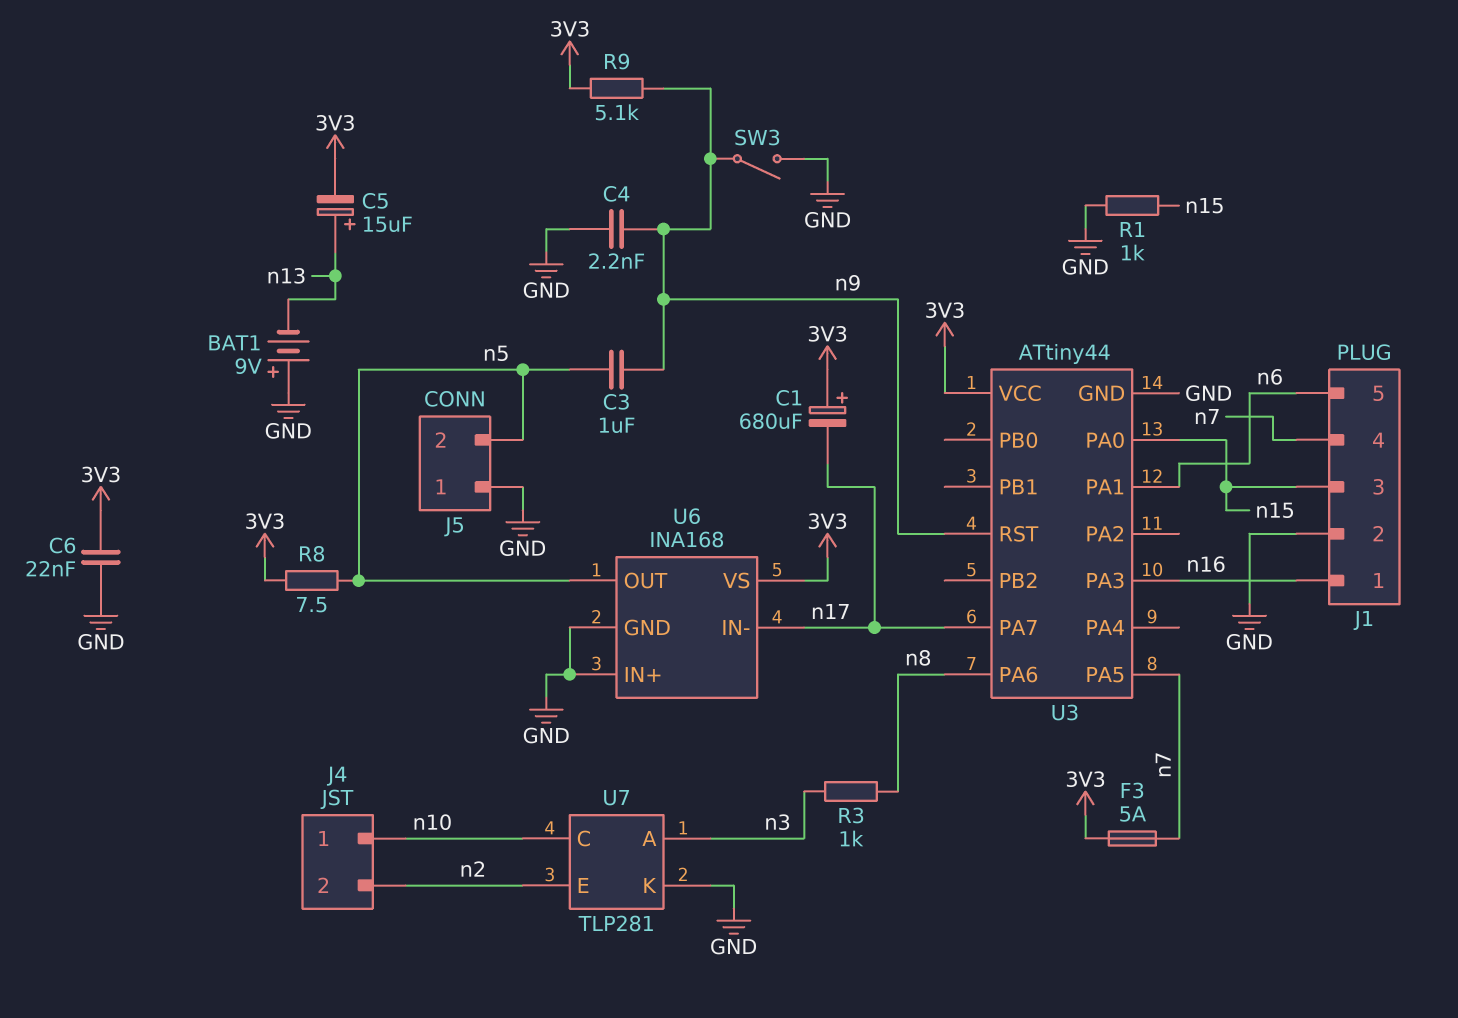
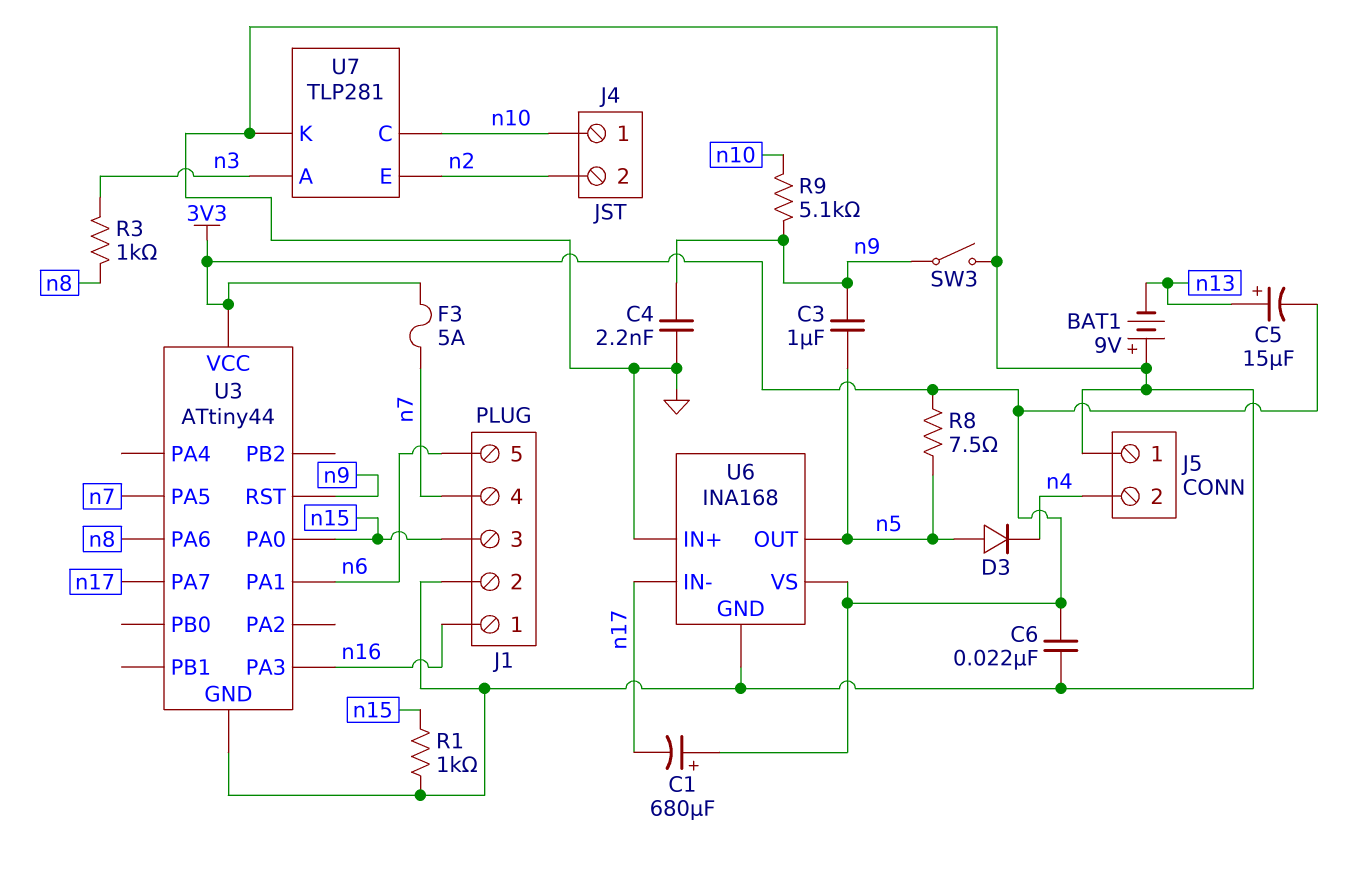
D3: none -> diode (A n5, K n4)
J5 pin 2: n5 -> n4
R9: 5.1k (3V3, n9) -> 5.1k (n9, n10)

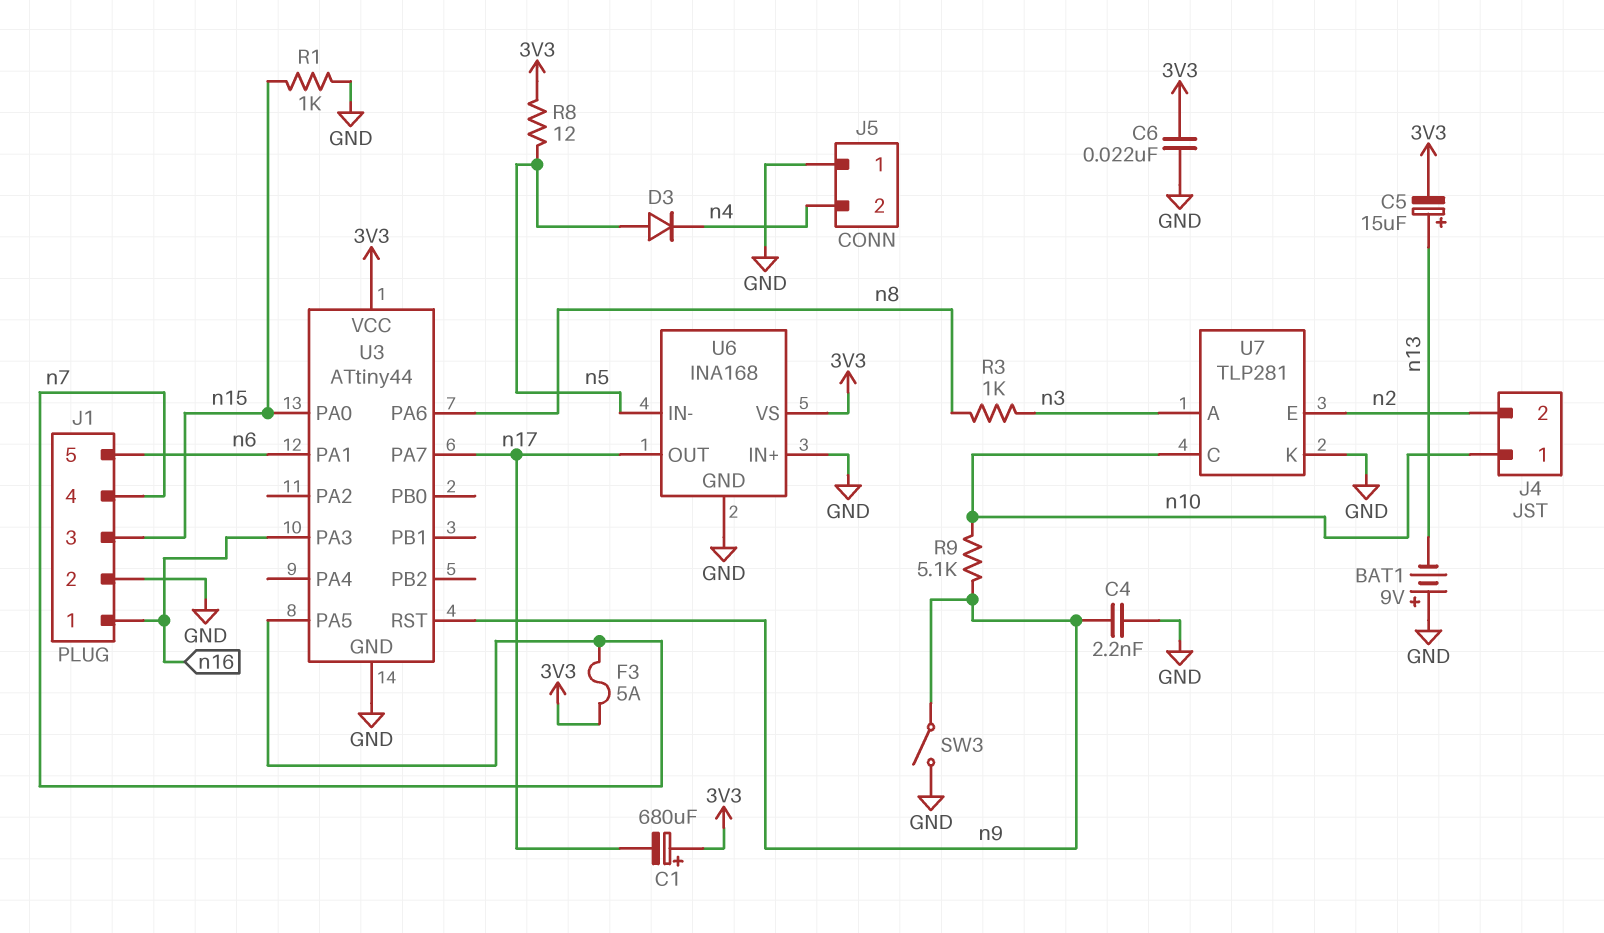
C3: 1uF (n5, n9) -> none
R8: 7.5 (3V3, n5) -> 12 (3V3, n5)
U6 pin IN-: n17 -> n5
U6 pin OUT: n5 -> n17

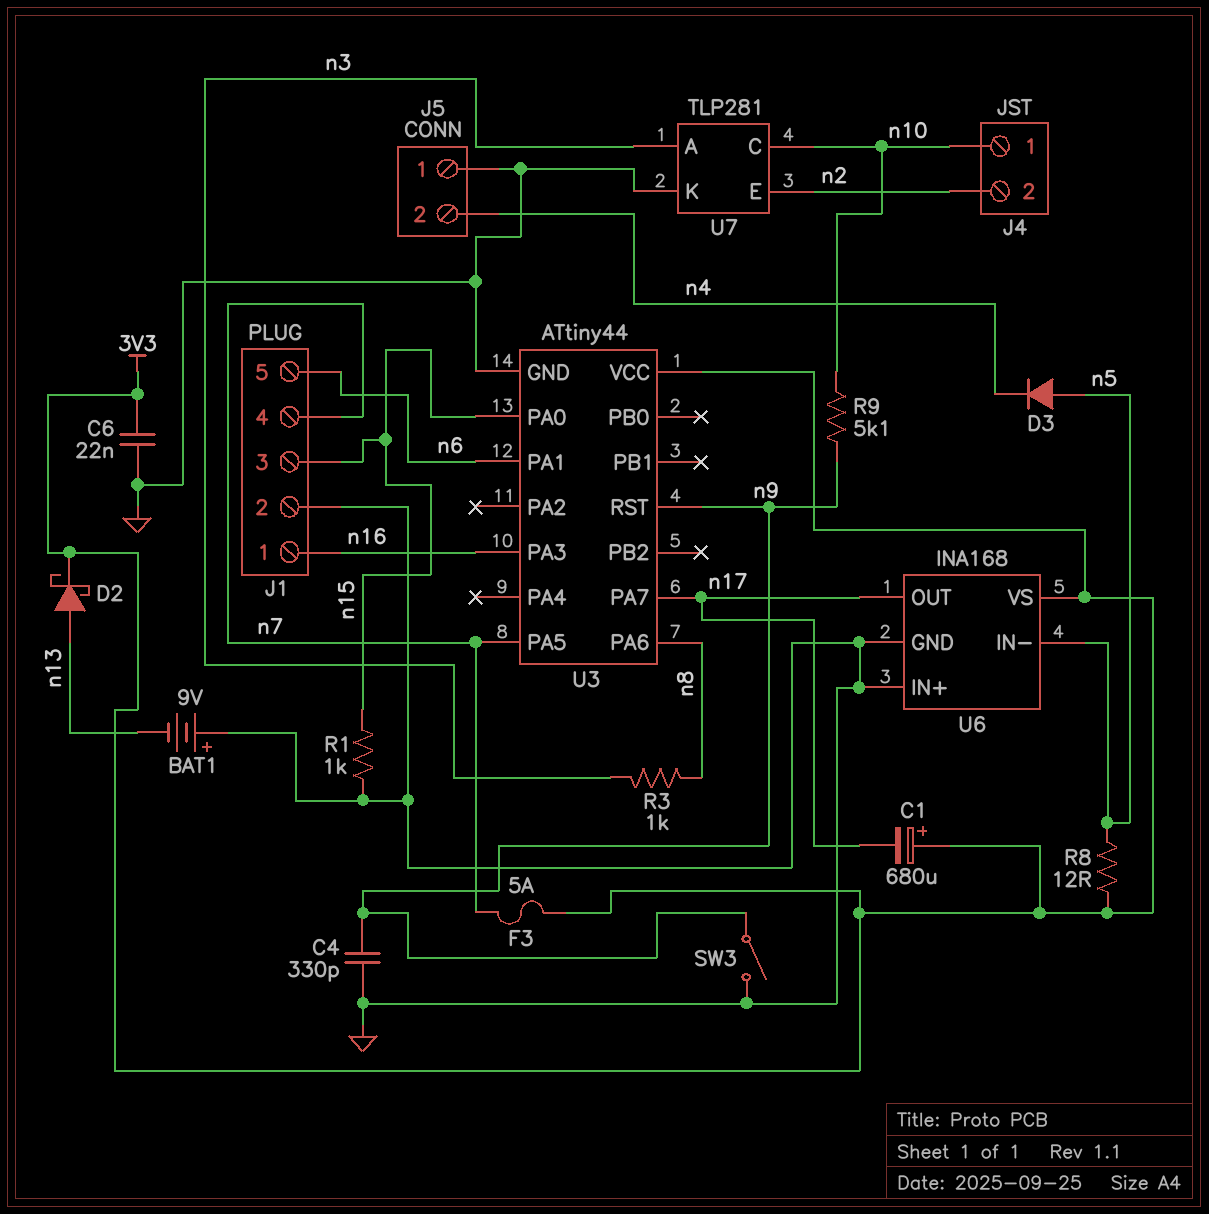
C4: 2.2nF (GND, n9) -> 330pF (GND, n9)
C5: 15uF (plus n13, minus 3V3) -> none
D2: none -> schottky (A n13, K 3V3)

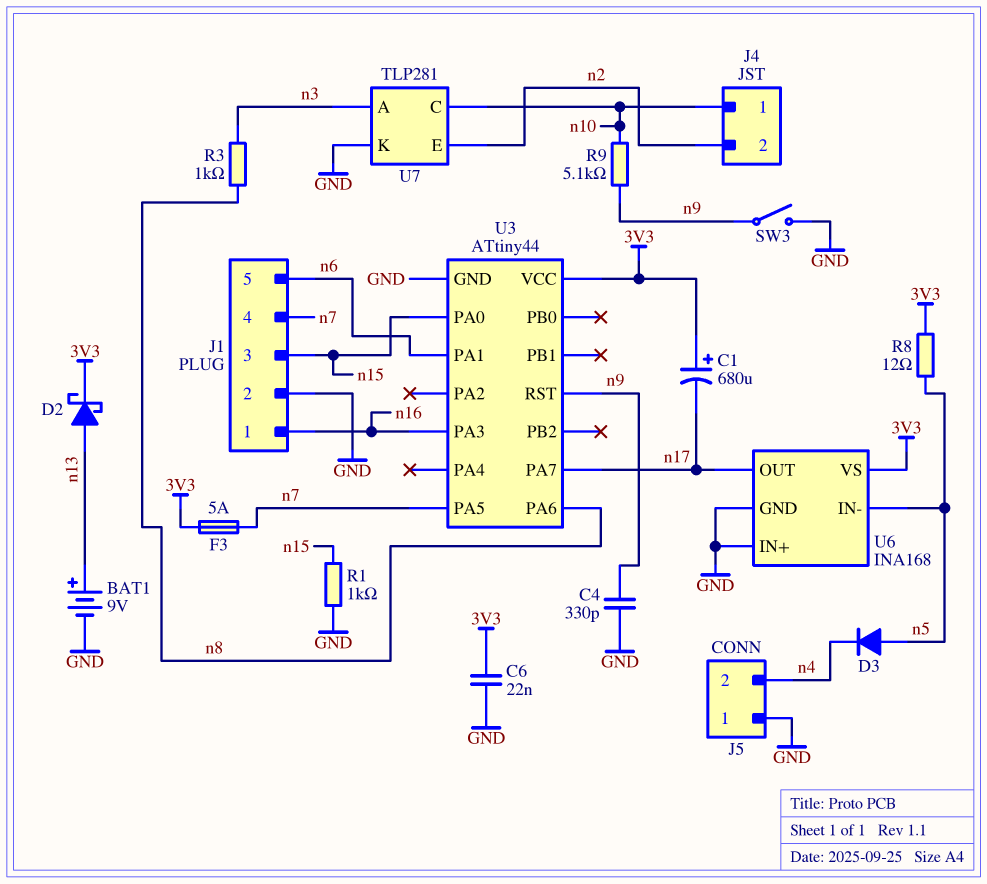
BAT1: 9V (plus GND, minus n13) -> 9V (plus n13, minus GND)

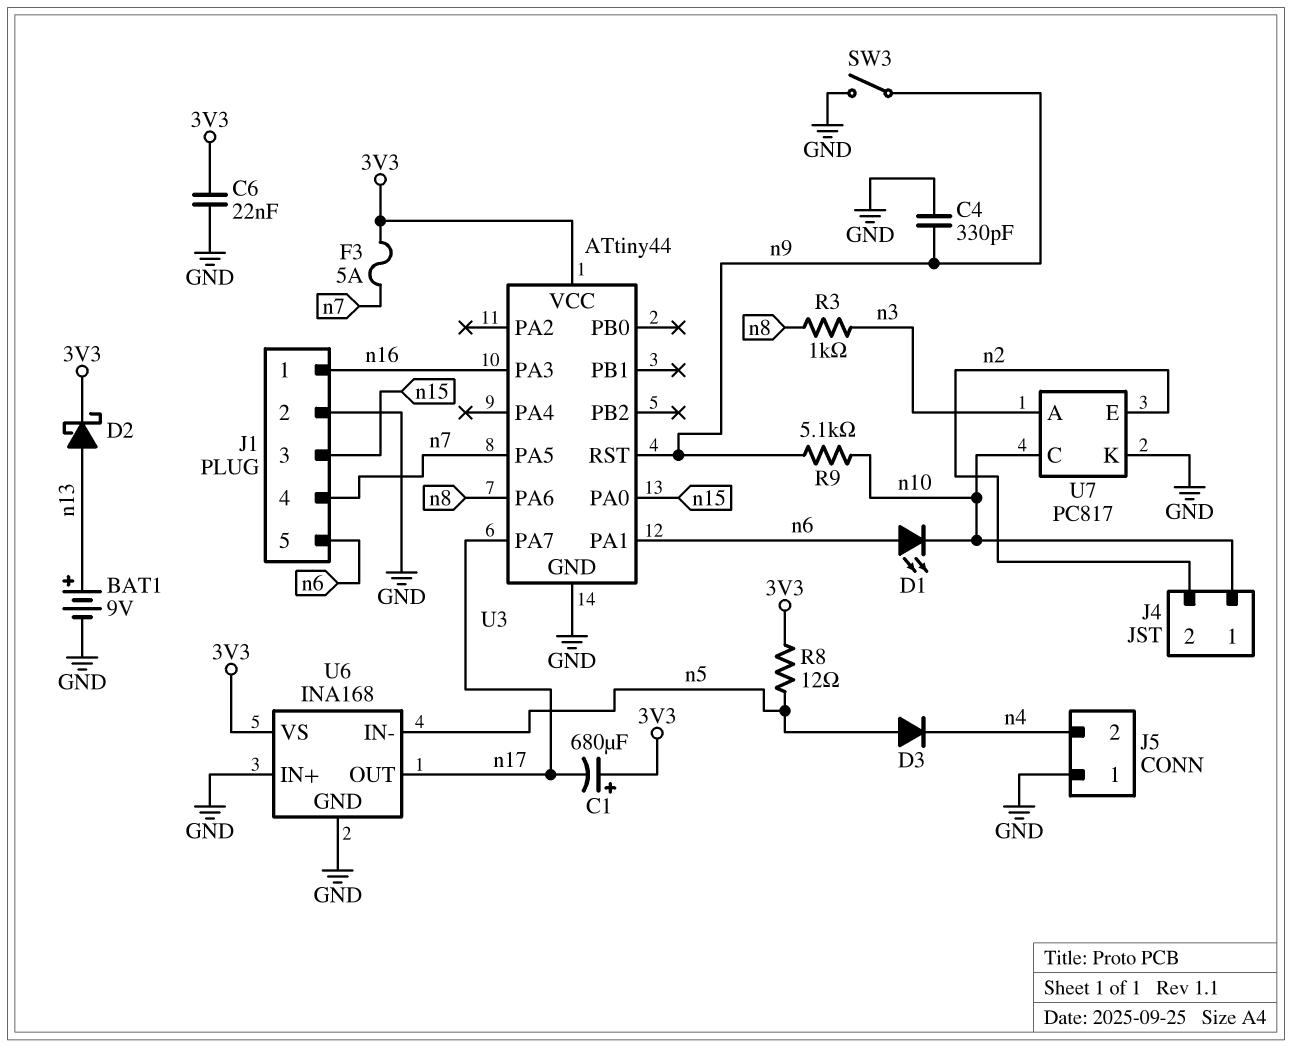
D1: none -> LED (A n6, K n10)
R1: 1k (GND, n15) -> none
U7: TLP281 -> PC817

